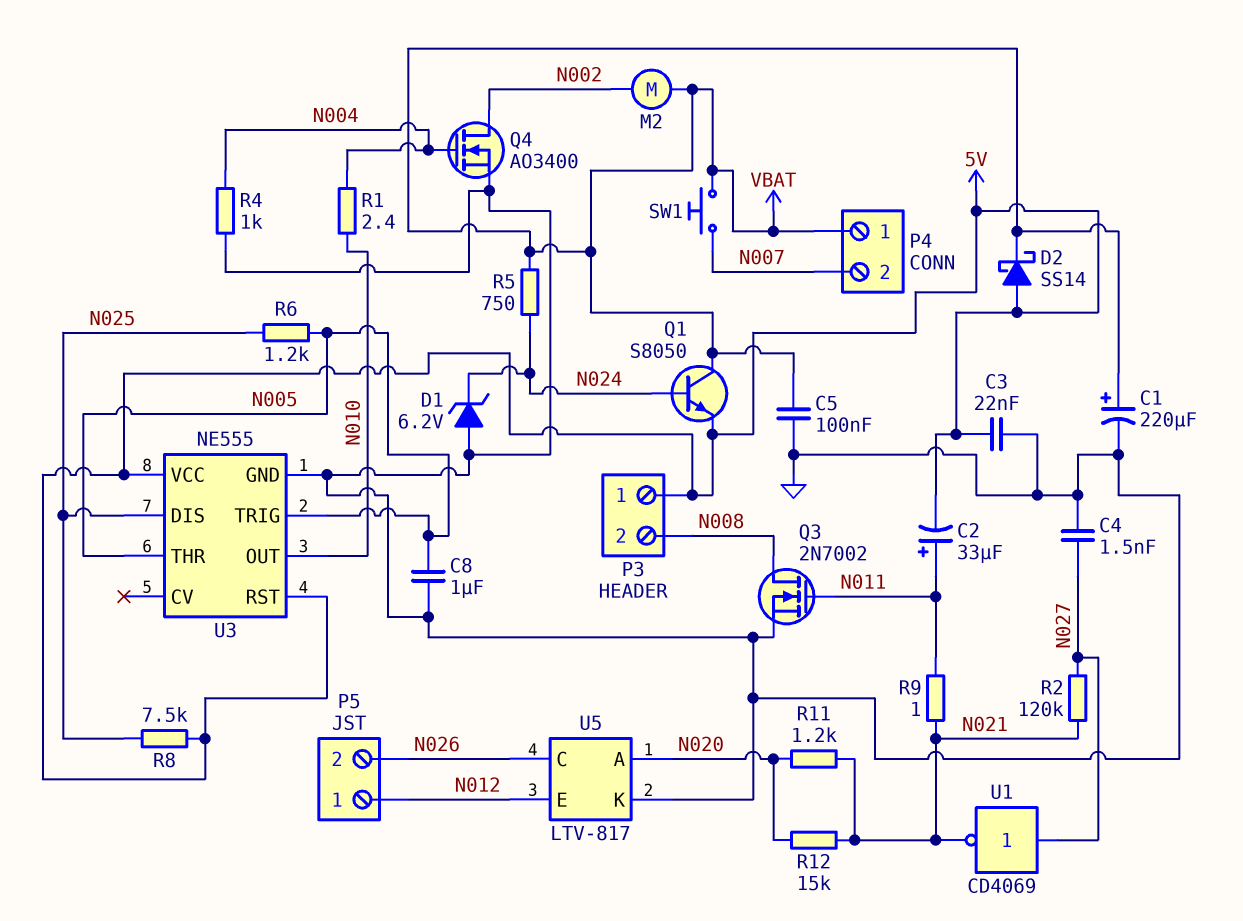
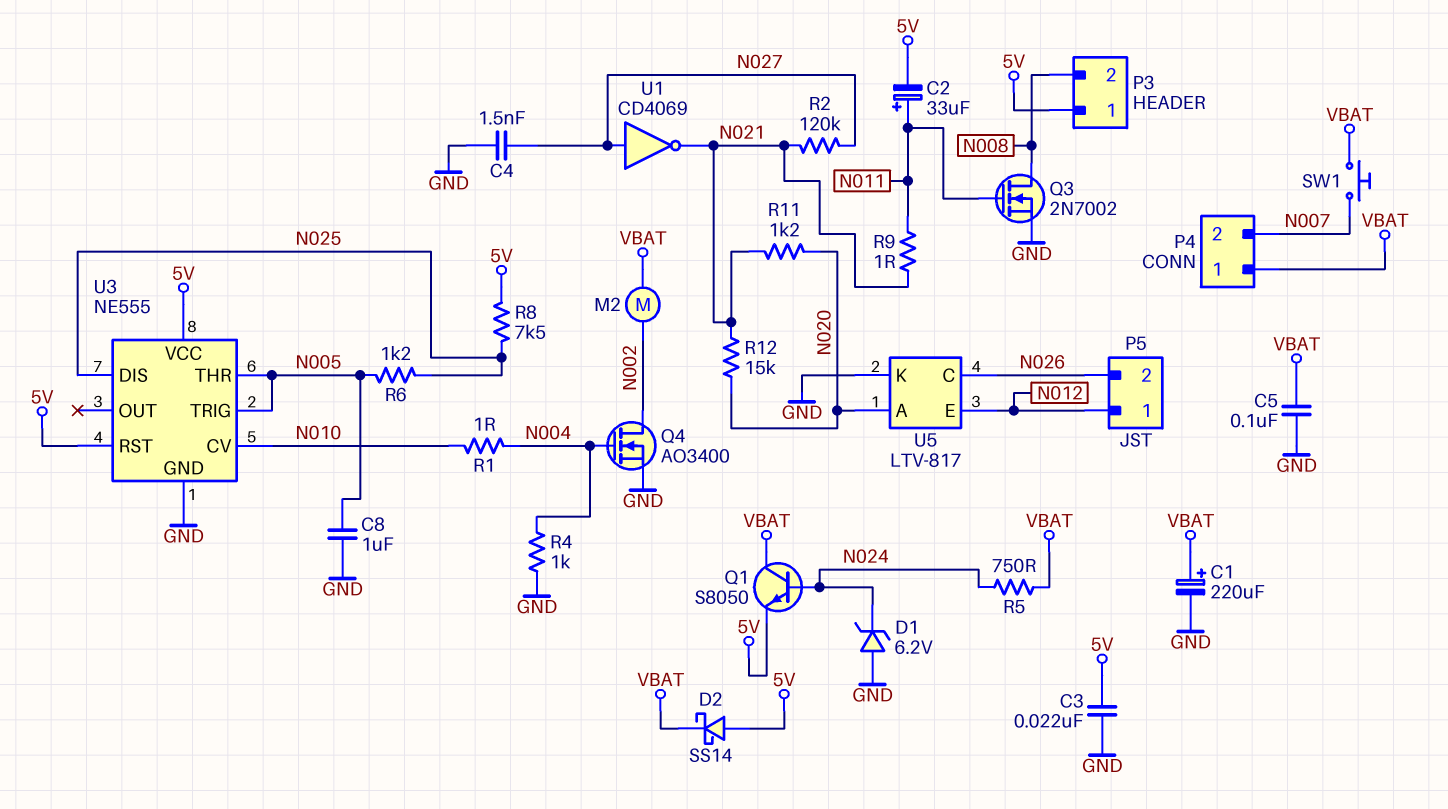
R1: 2.4 (N004, N010) -> 1 (N004, N010)
U3 pin CV: none -> N010
U3 pin OUT: N010 -> none

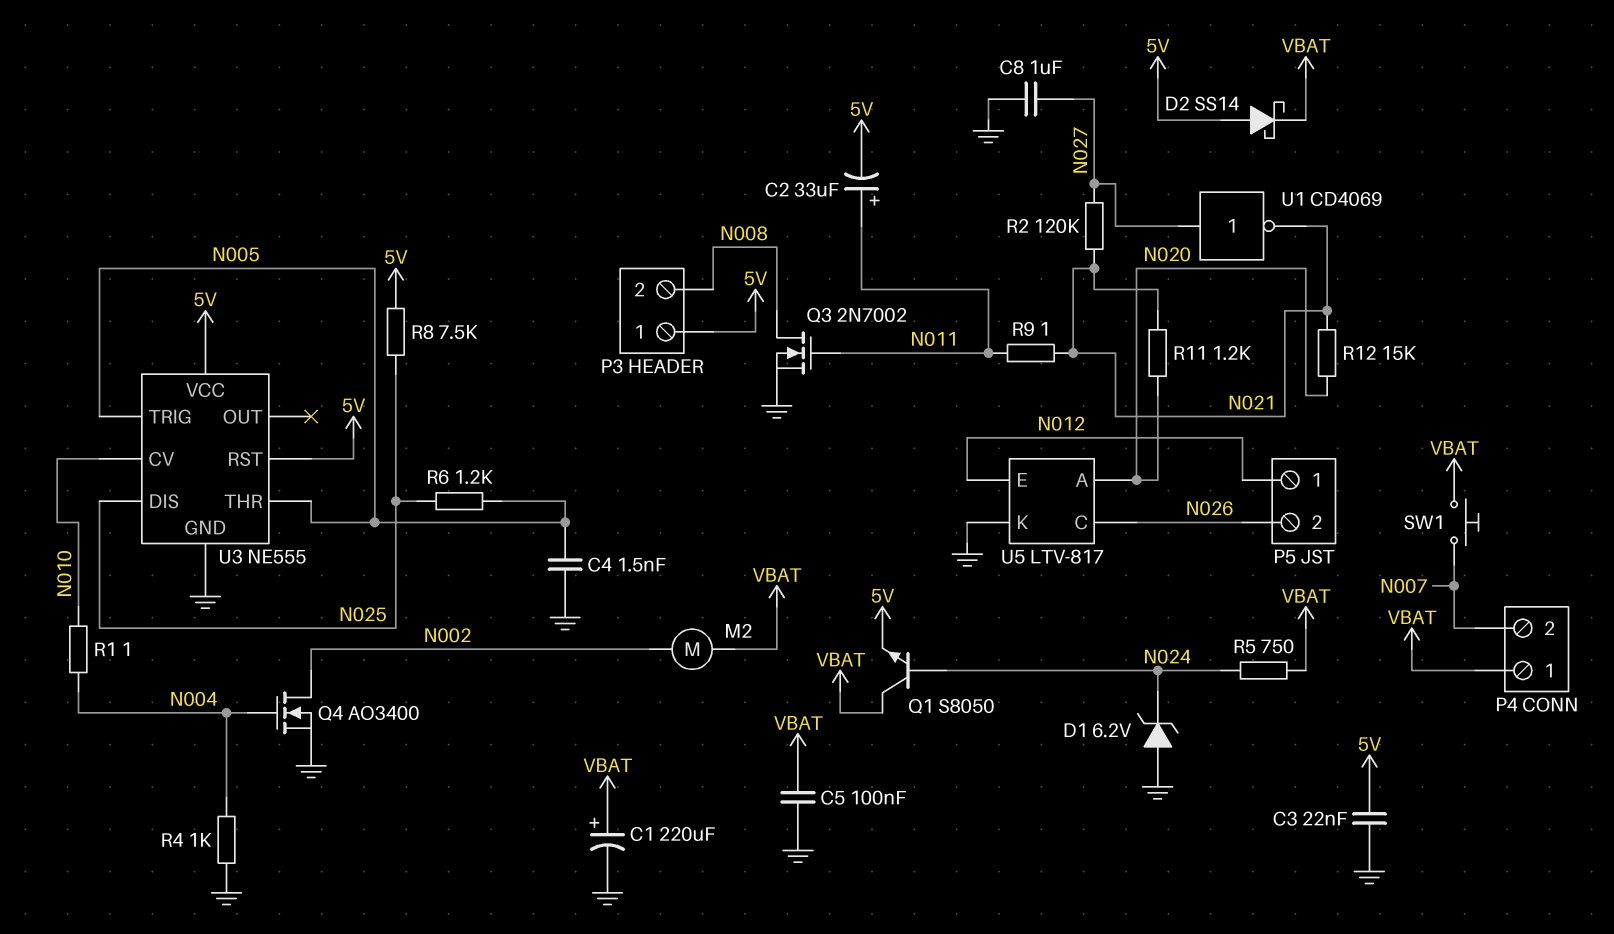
C4: 1.5nF (GND, N027) -> 1.5nF (GND, N005)
C8: 1uF (GND, N005) -> 1uF (GND, N027)

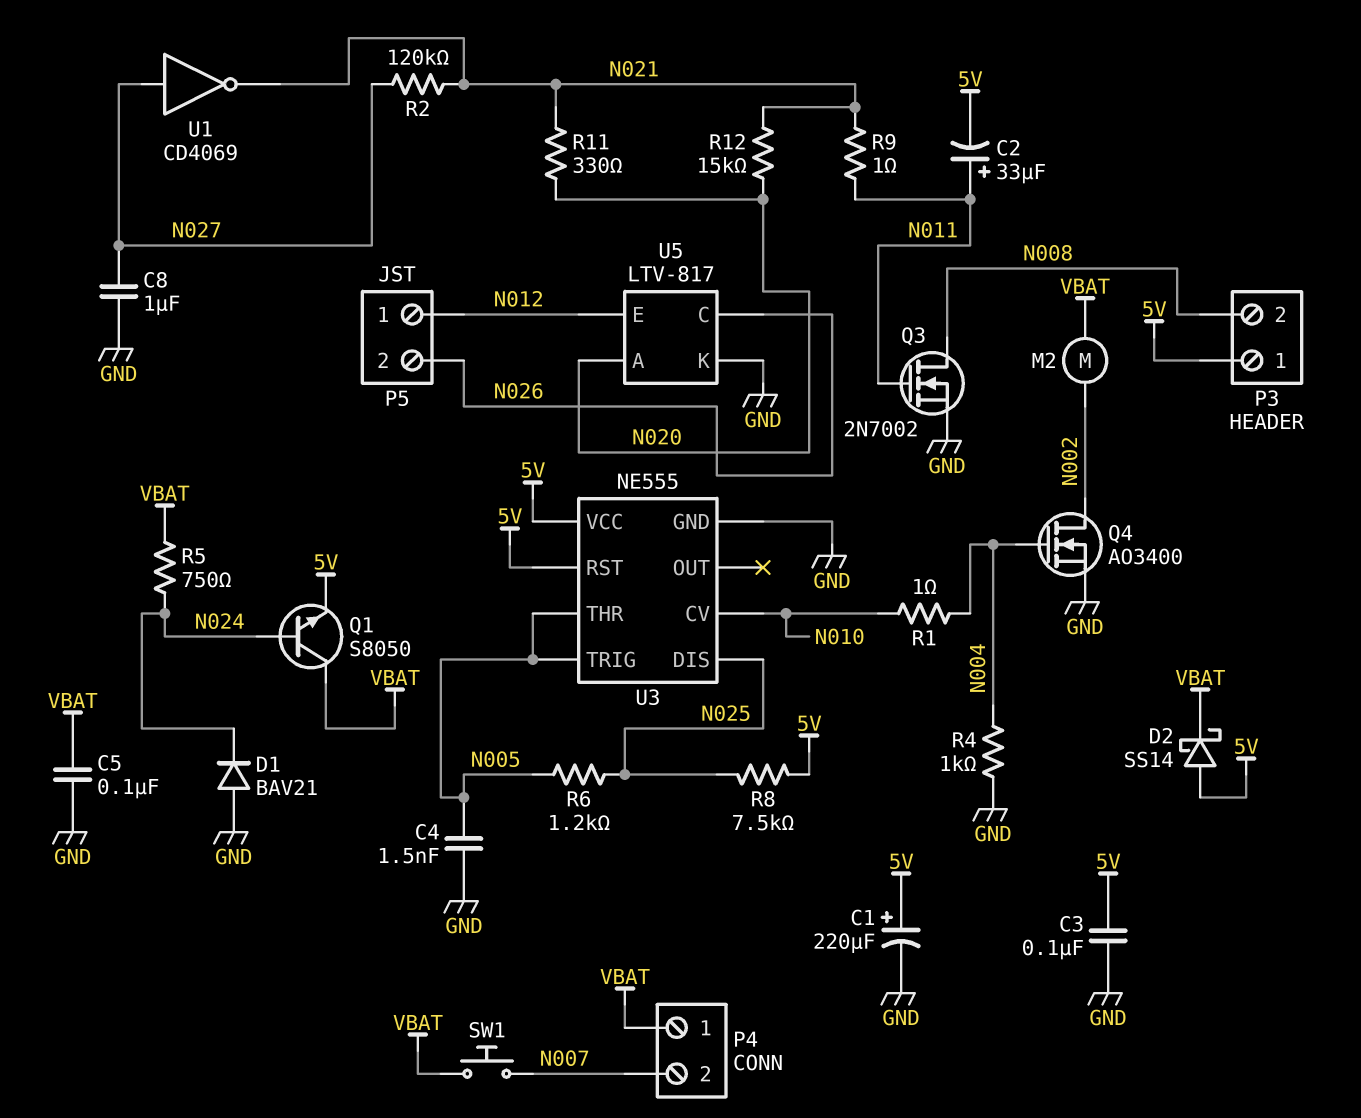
C1: 220uF (plus VBAT, minus GND) -> 220uF (plus 5V, minus GND)
C3: 22nF (5V, GND) -> 100nF (5V, GND)
D1: zener 6.2V (A GND, K N024) -> diode BAV21 (A GND, K N024)
R11: 1.2k (N020, N021) -> 330 (N020, N021)

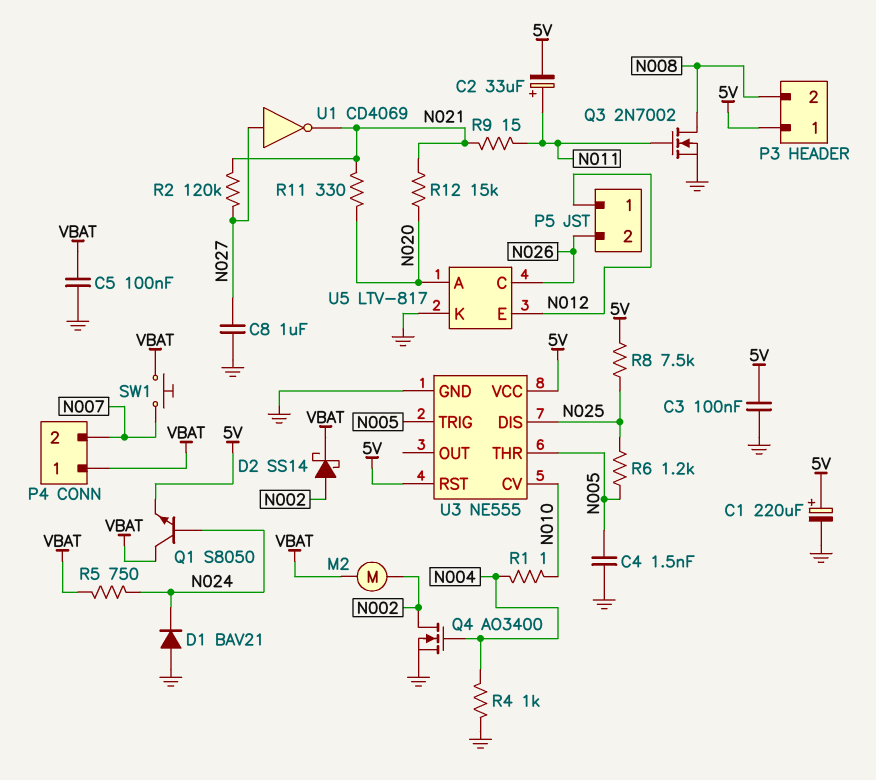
D2: schottky SS14 (A 5V, K VBAT) -> schottky SS14 (A N002, K VBAT)
R9: 1 (N011, N021) -> 15 (N011, N021)

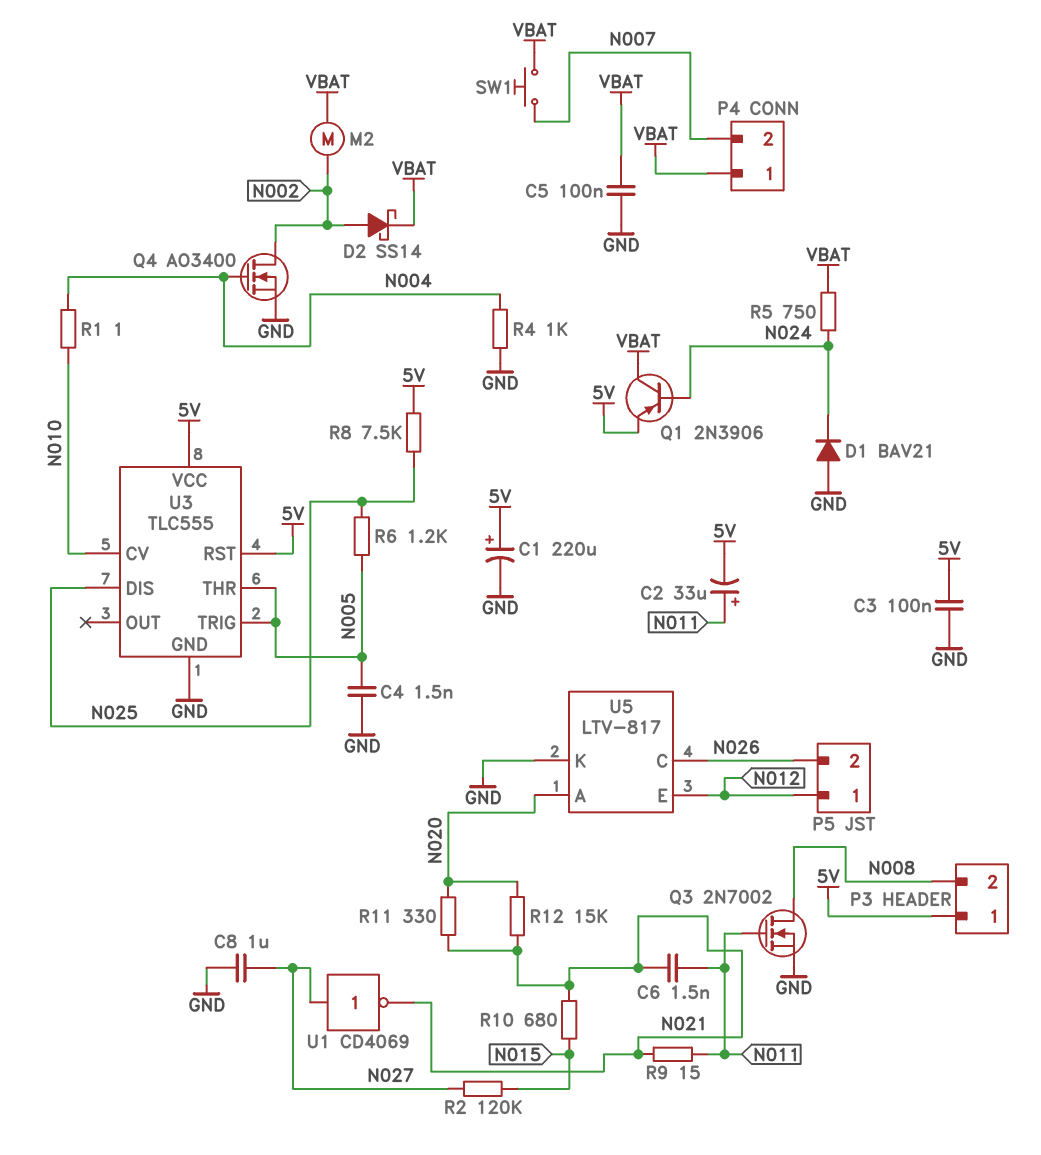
C6: none -> 1.5nF (N011, N021)
Q1: NPN S8050 (B N024, C VBAT, E 5V) -> PNP 2N3906 (B N024, C VBAT, E 5V)
R2: 120k (N021, N027) -> 120k (N015, N027)
R10: none -> 680 (N015, N021)
U3: NE555 -> TLC555

